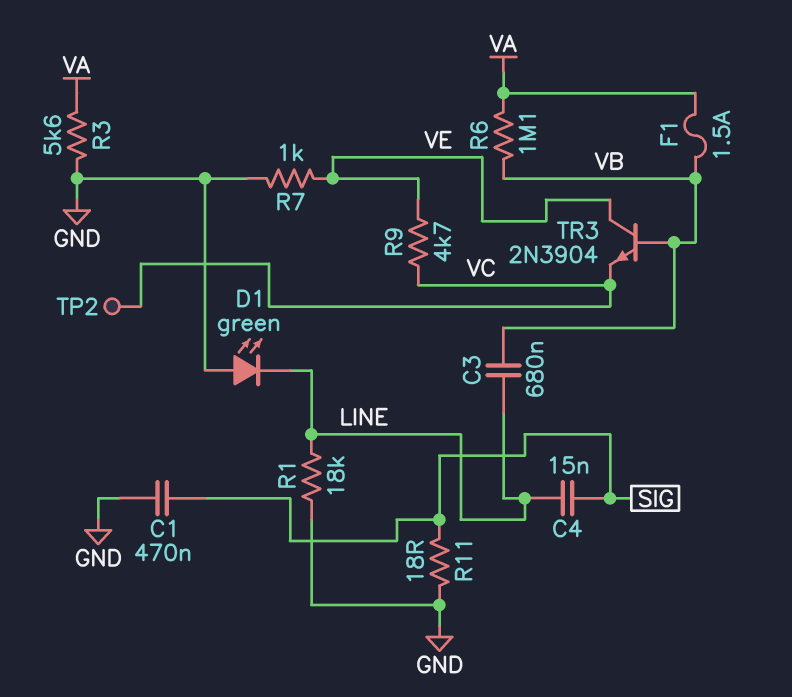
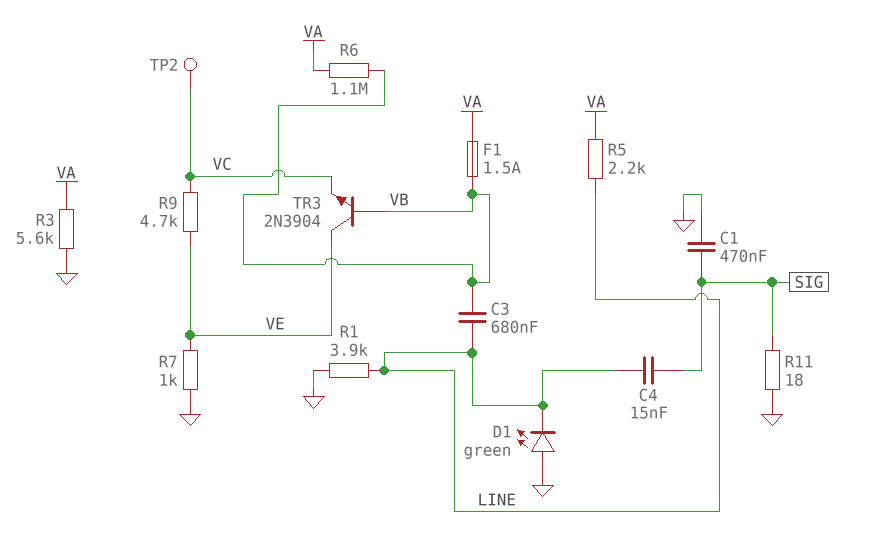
R1: 18k (GND, LINE) -> 3.9k (GND, LINE)
R5: none -> 2.2k (LINE, VA)

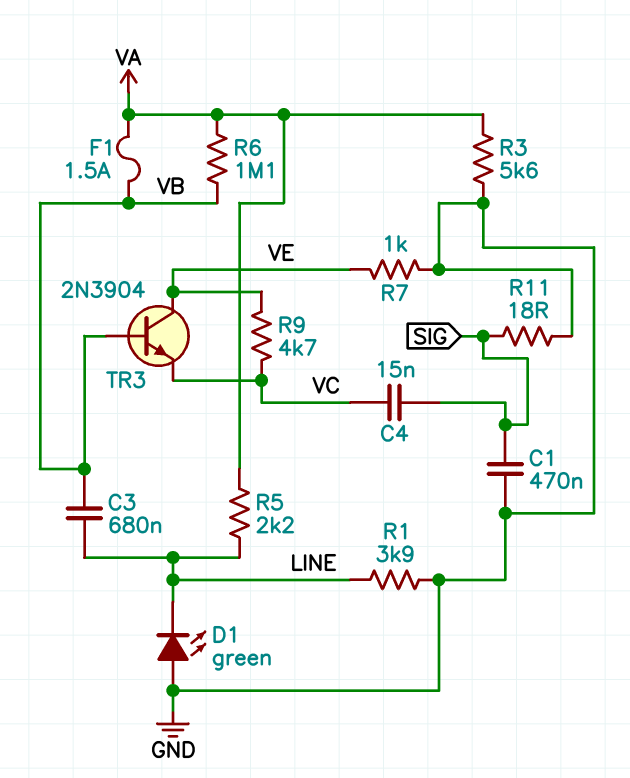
C4: 15nF (LINE, SIG) -> 15nF (SIG, VC)
TP2: test point (VC) -> none

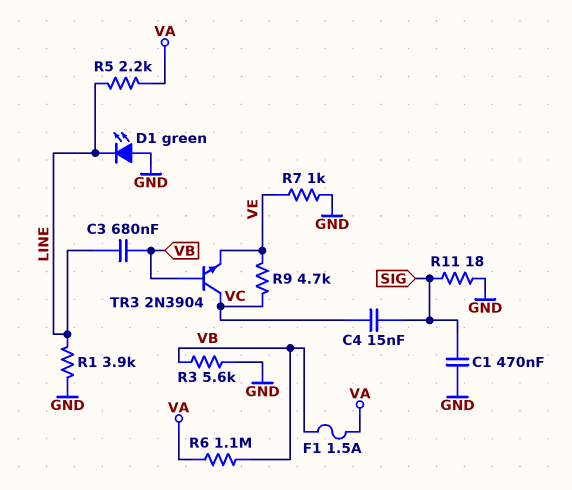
R3: 5.6k (GND, VA) -> 5.6k (GND, VB)
TR3: NPN 2N3904 (B VB, C VE, E VC) -> NPN 2N3904 (B VB, C VC, E VE)

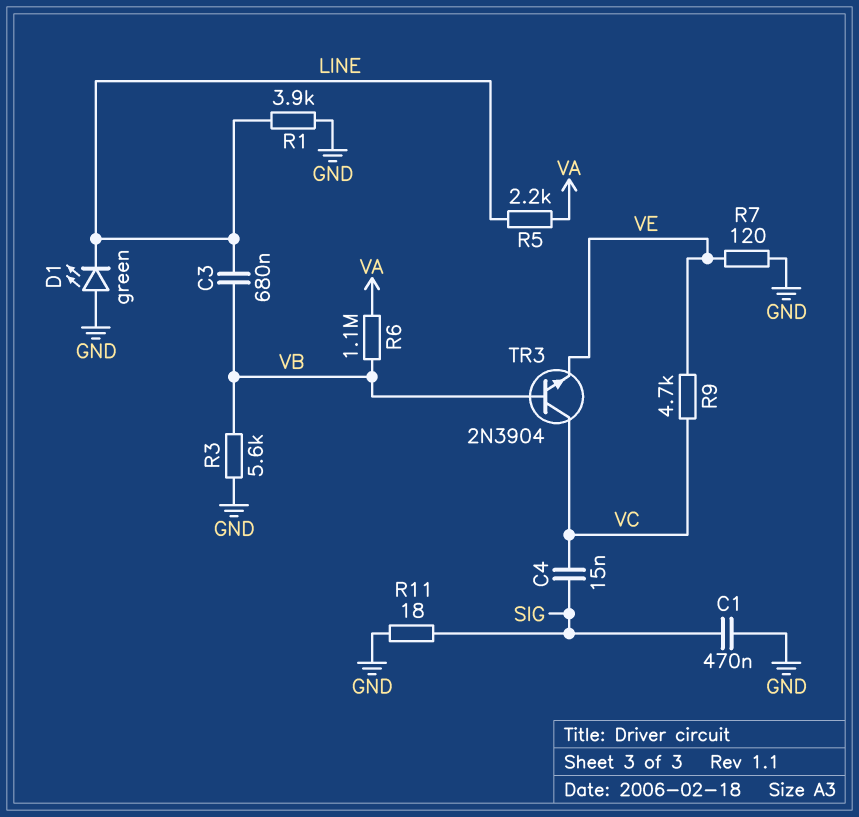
F1: 1.5A (VA, VB) -> none
R7: 1k (GND, VE) -> 120 (GND, VE)

